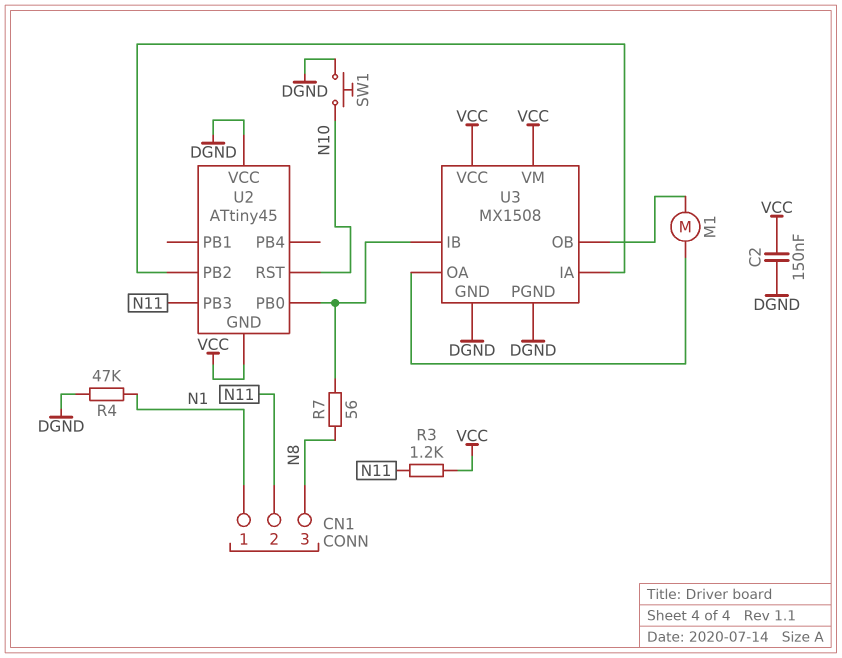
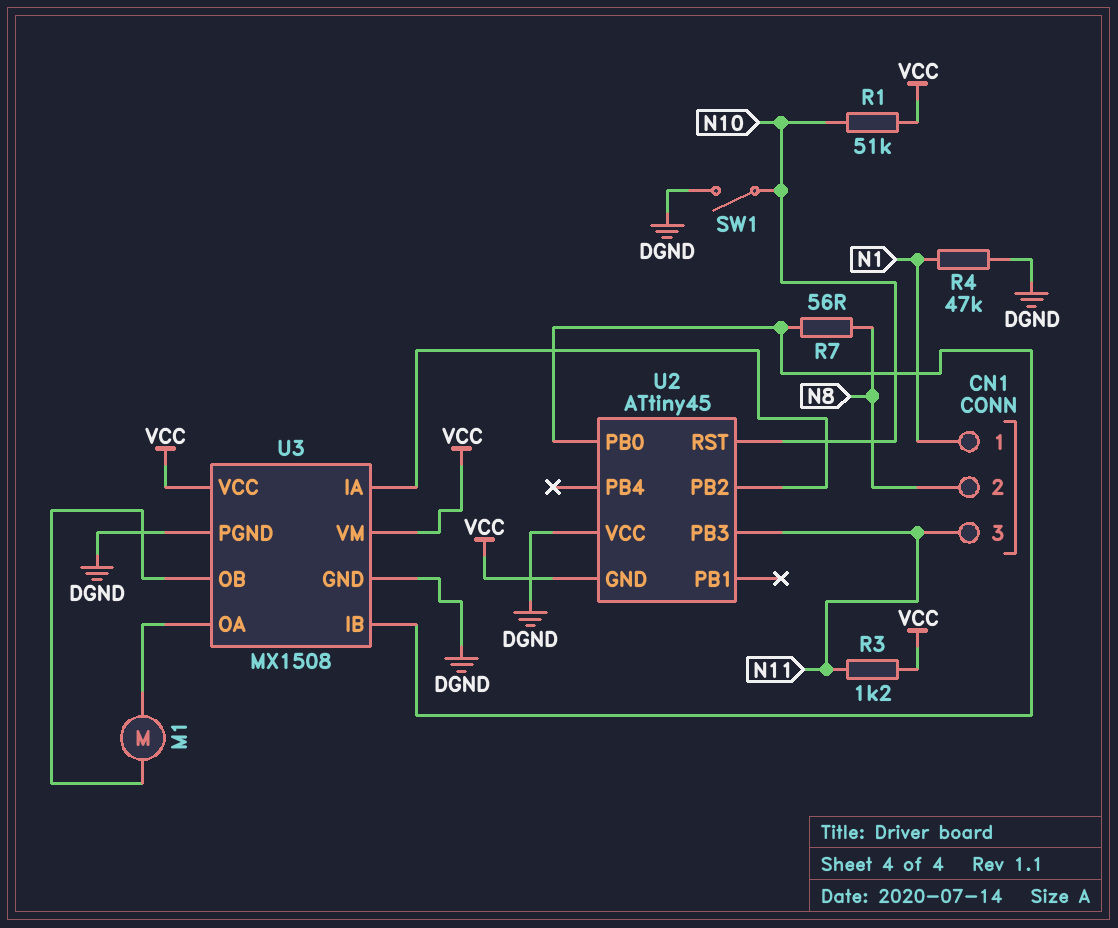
C2: 150nF (DGND, VCC) -> none
CN1 pin 2: N11 -> N8
CN1 pin 3: N8 -> N11
R1: none -> 51k (N10, VCC)
SW1: button (DGND, N10) -> switch (DGND, N10)

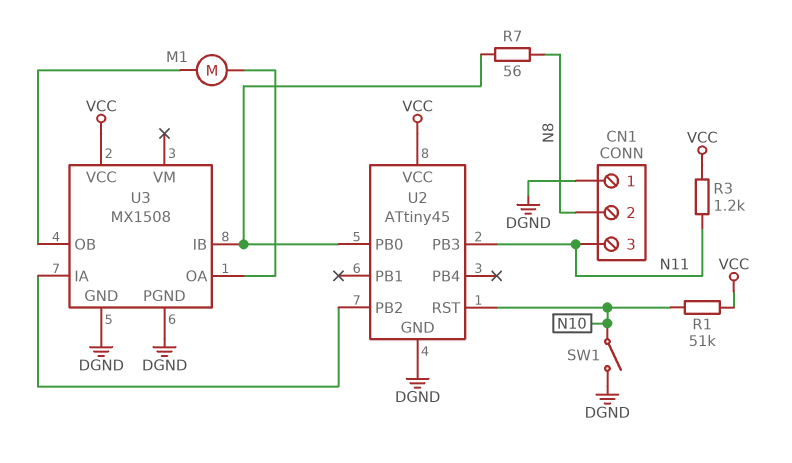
CN1 pin 1: N1 -> DGND
R4: 47k (DGND, N1) -> none
U2 pin GND: VCC -> DGND
U2 pin VCC: DGND -> VCC
U3 pin VM: VCC -> none

